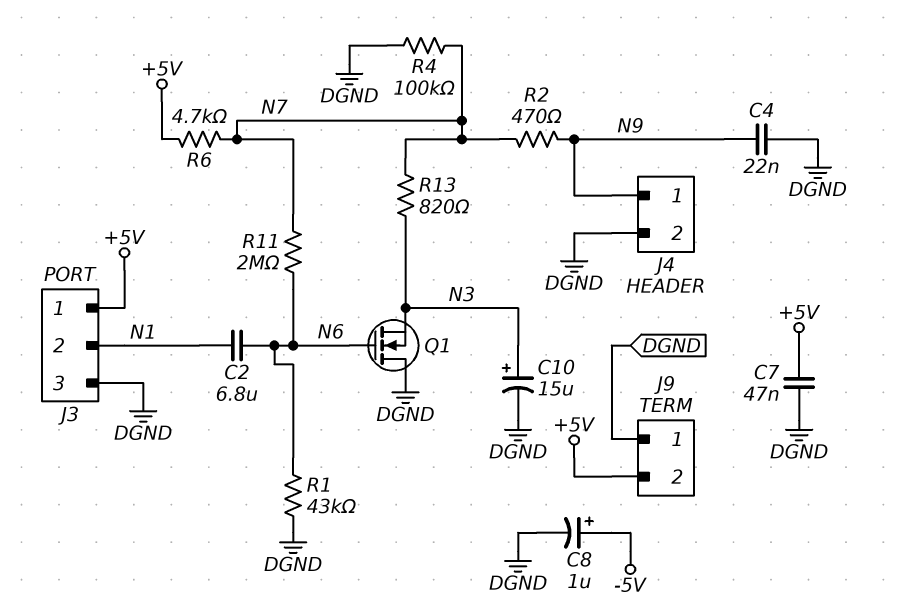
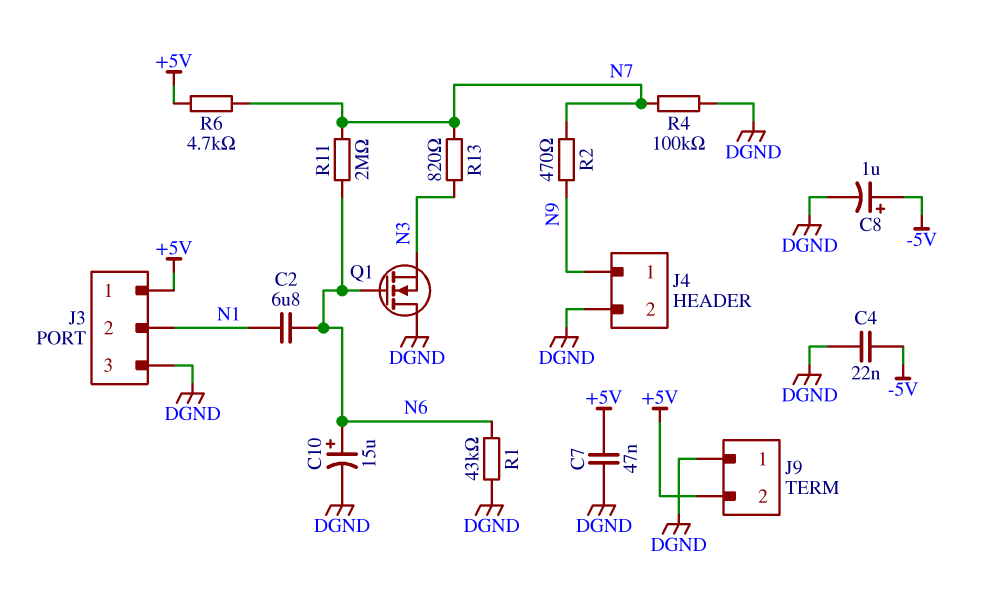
C4: 22nF (DGND, N9) -> 22nF (-5V, DGND)
C10: 15uF (plus N3, minus DGND) -> 15uF (plus N6, minus DGND)

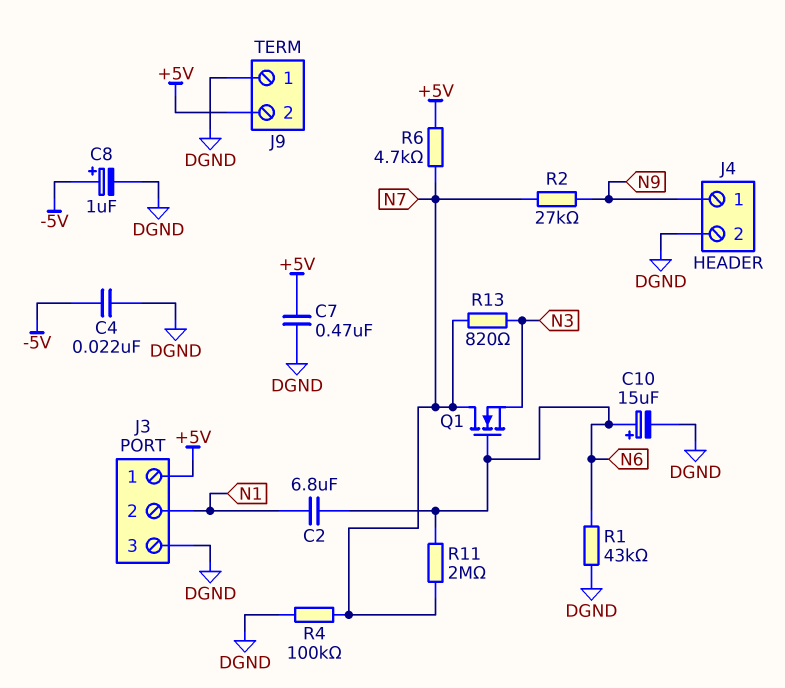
C7: 47nF (+5V, DGND) -> 470nF (+5V, DGND)
Q1: NMOS (G N6, D DGND, S N3) -> NMOS (G N6, D N7, S N3)
R2: 470 (N7, N9) -> 27k (N7, N9)

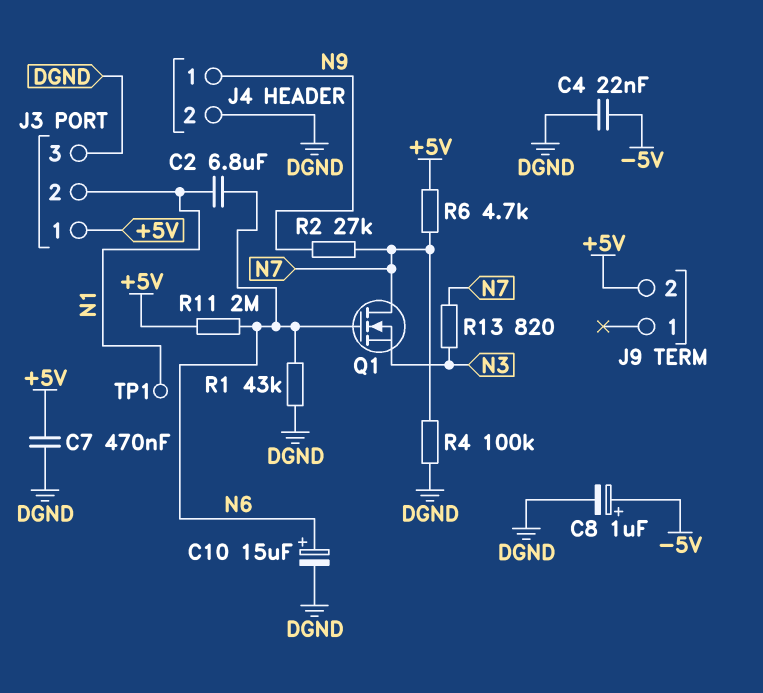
J9 pin 1: DGND -> none
R11: 2M (N6, N7) -> 2M (+5V, N6)
TP1: none -> test point (N1)

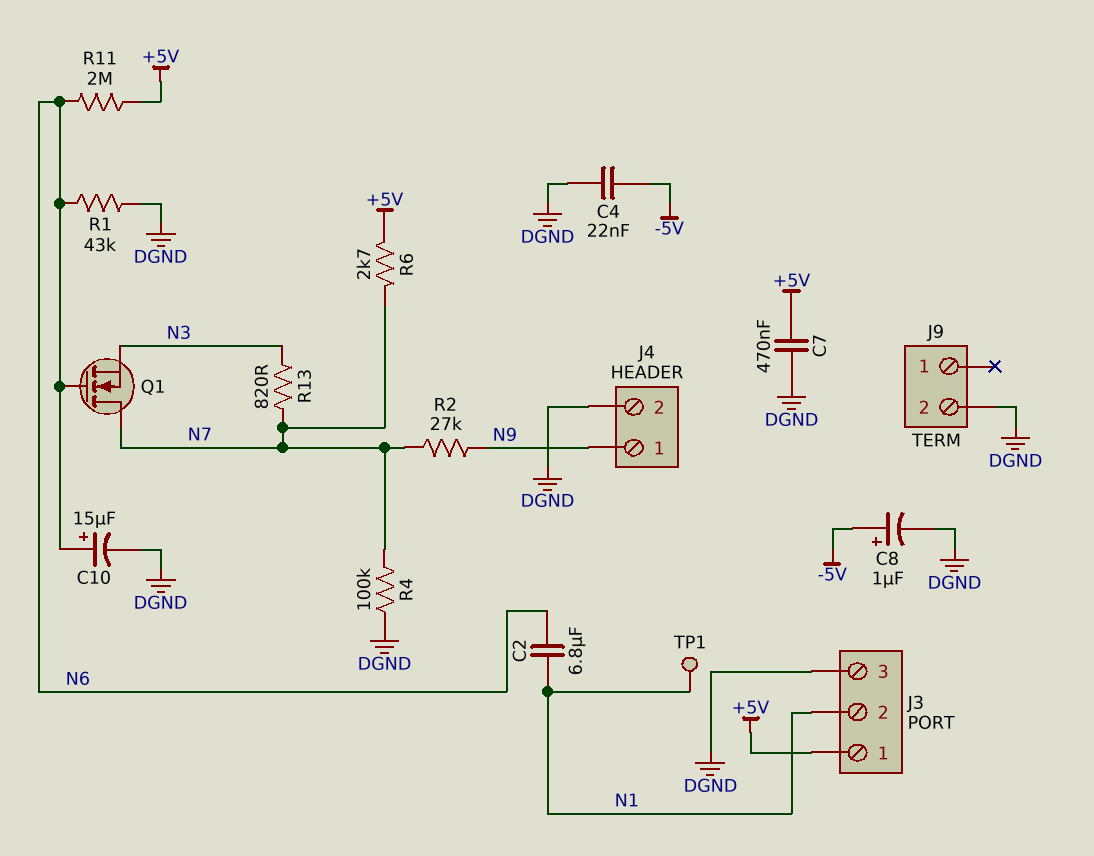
J9 pin 2: +5V -> DGND
R6: 4.7k (+5V, N7) -> 2.7k (+5V, N7)

